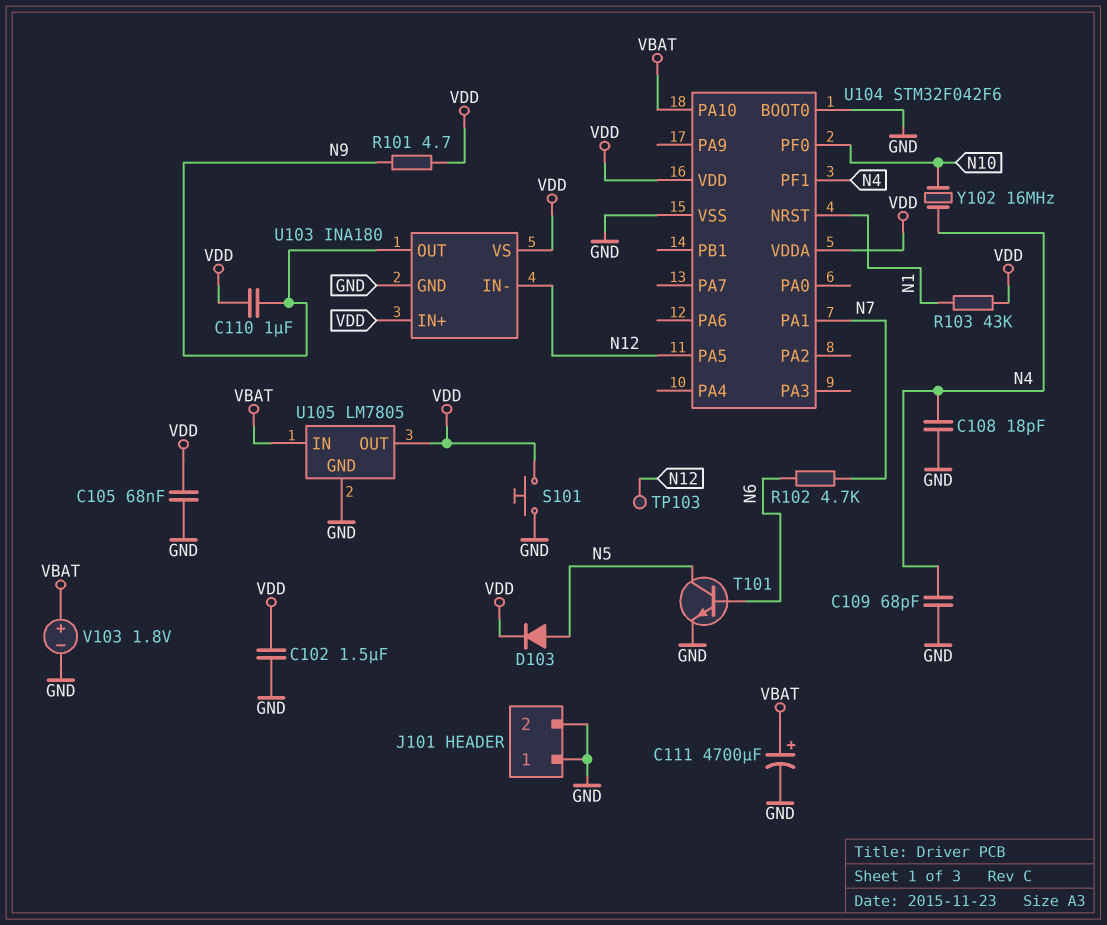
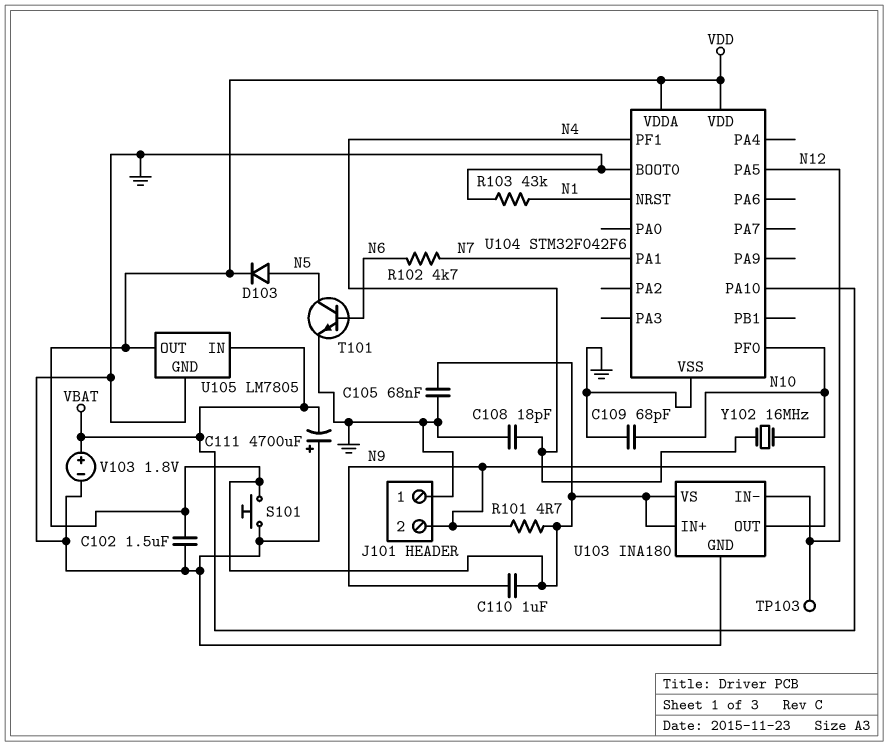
C109: 68pF (GND, N4) -> 68pF (GND, N10)
C111: 4700uF (plus VBAT, minus GND) -> 4700uF (plus GND, minus VBAT)
J101 pin 2: GND -> N9
R103: 43k (N1, VDD) -> 43k (GND, N1)

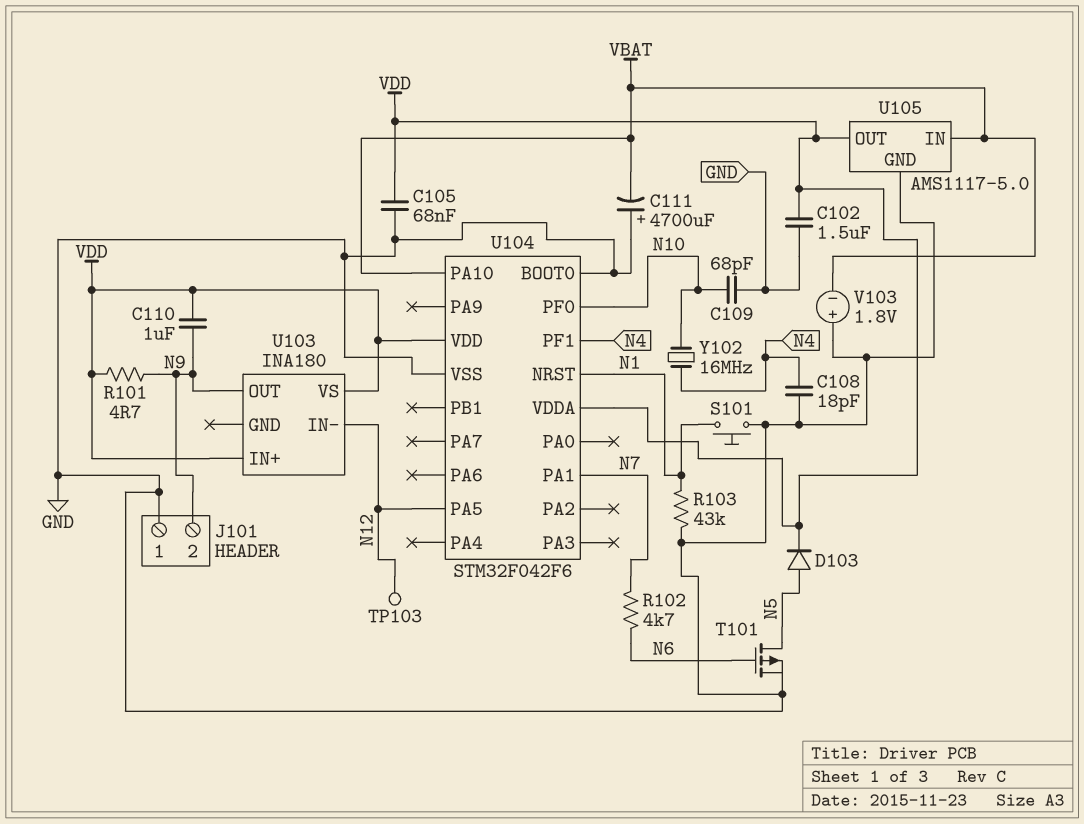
S101: button (GND, VDD) -> button (GND, N1)
T101: NPN (B N6, C N5, E GND) -> PMOS (G N6, D N5, S GND)
U103 pin GND: GND -> none
U105: LM7805 -> AMS1117-5.0
V103: 1.8V (plus VBAT, minus GND) -> 1.8V (plus GND, minus VBAT)

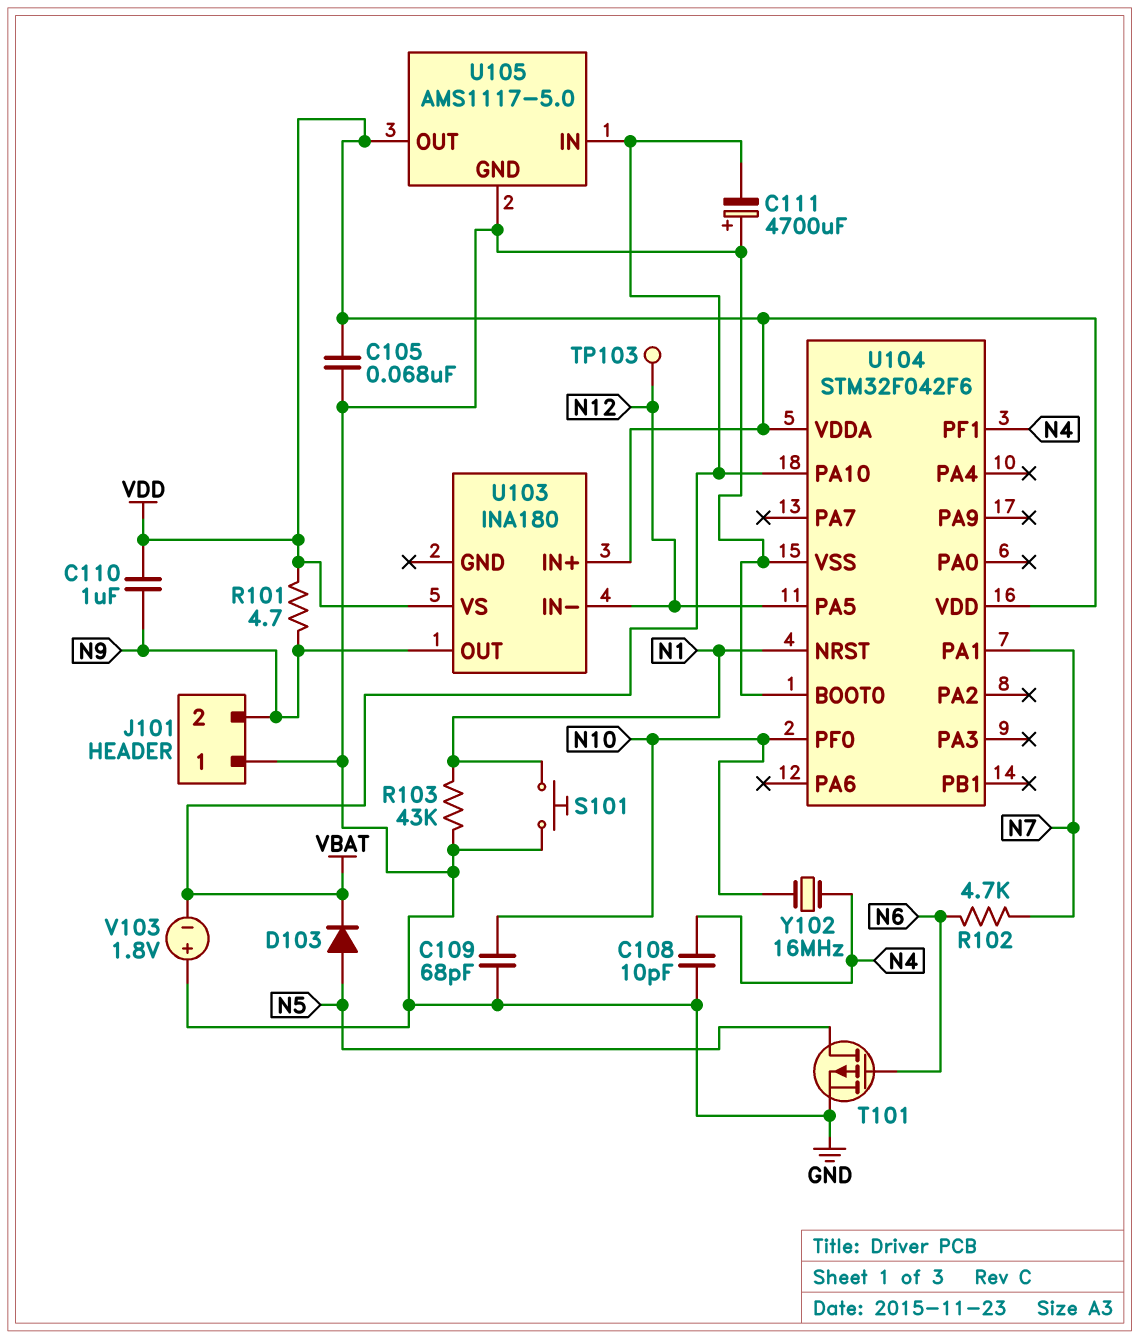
C102: 1.5uF (GND, VDD) -> none
C108: 18pF (GND, N4) -> 10pF (GND, N4)
D103: diode (A N5, K VDD) -> diode (A N5, K VBAT)

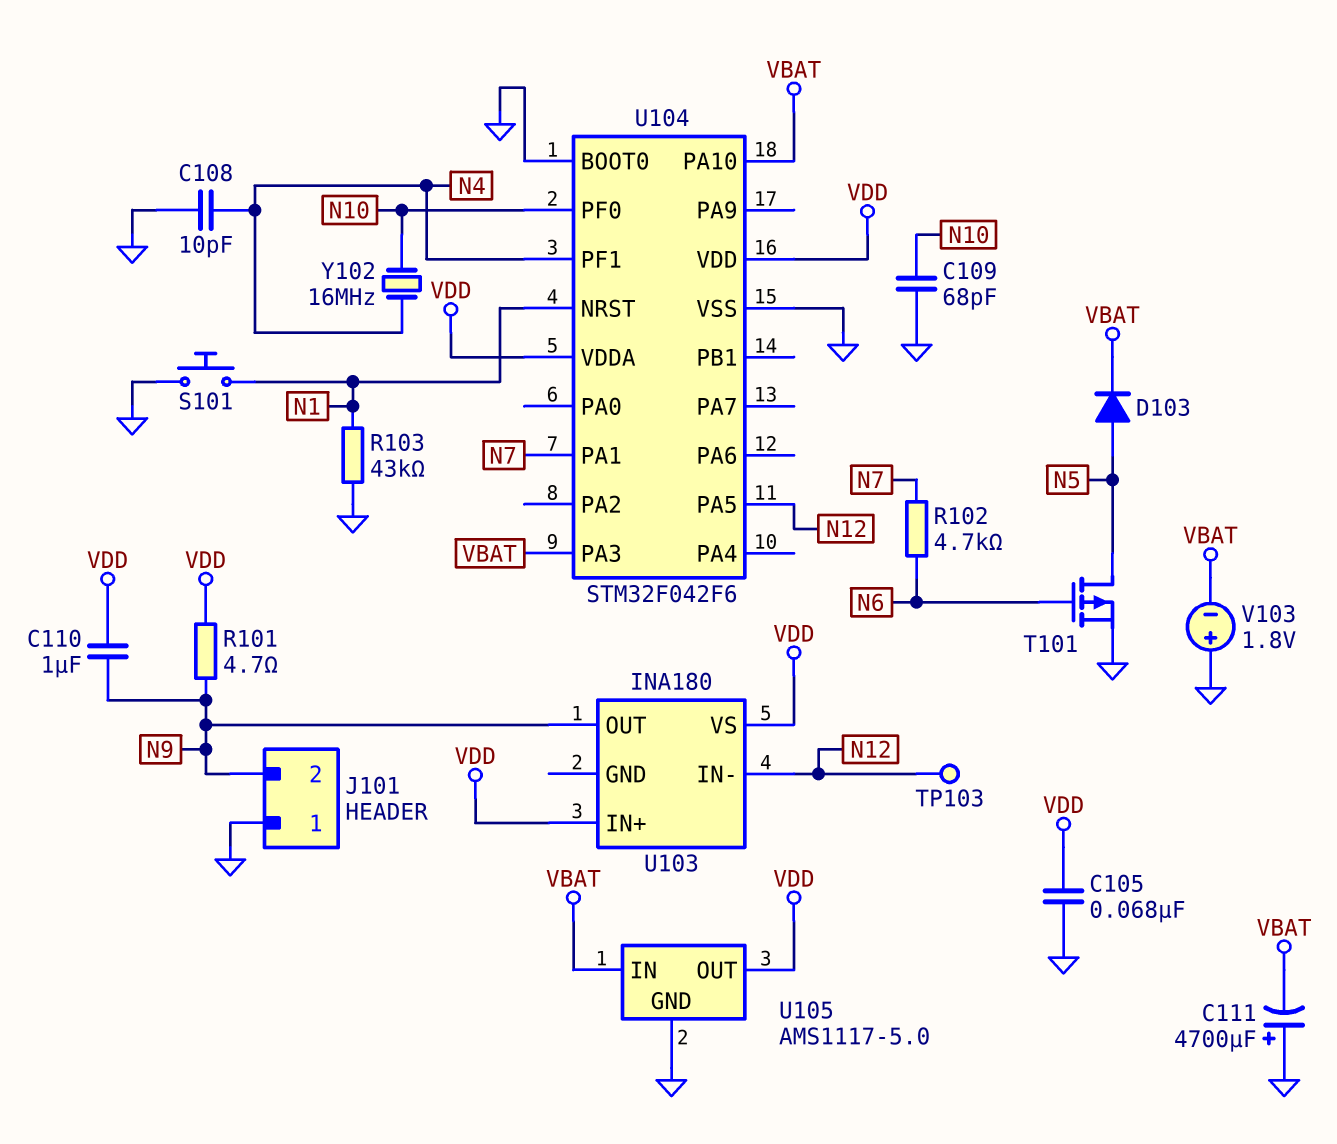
U104 pin PA3: none -> VBAT

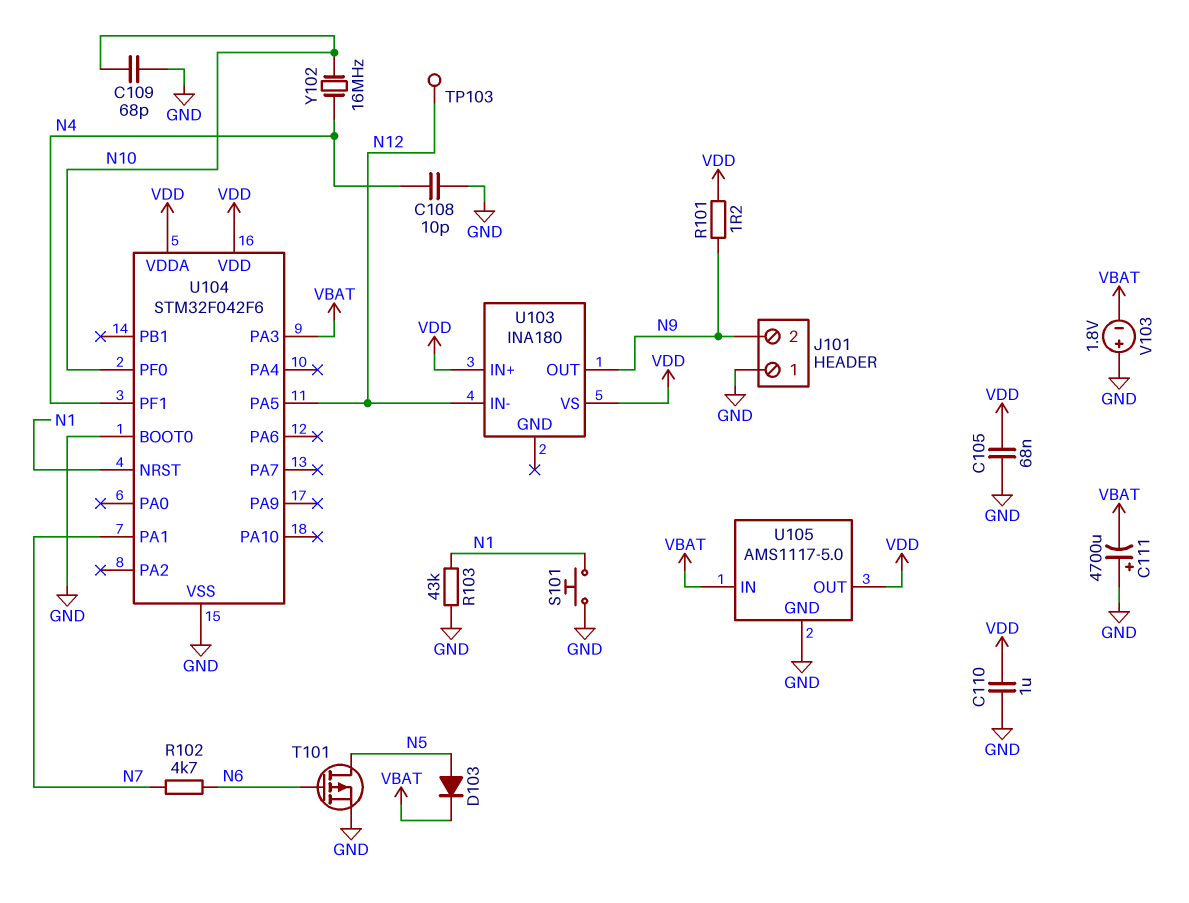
C110: 1uF (N9, VDD) -> 1uF (GND, VDD)
R101: 4.7 (N9, VDD) -> 1.2 (N9, VDD)
U104 pin PA10: VBAT -> none

